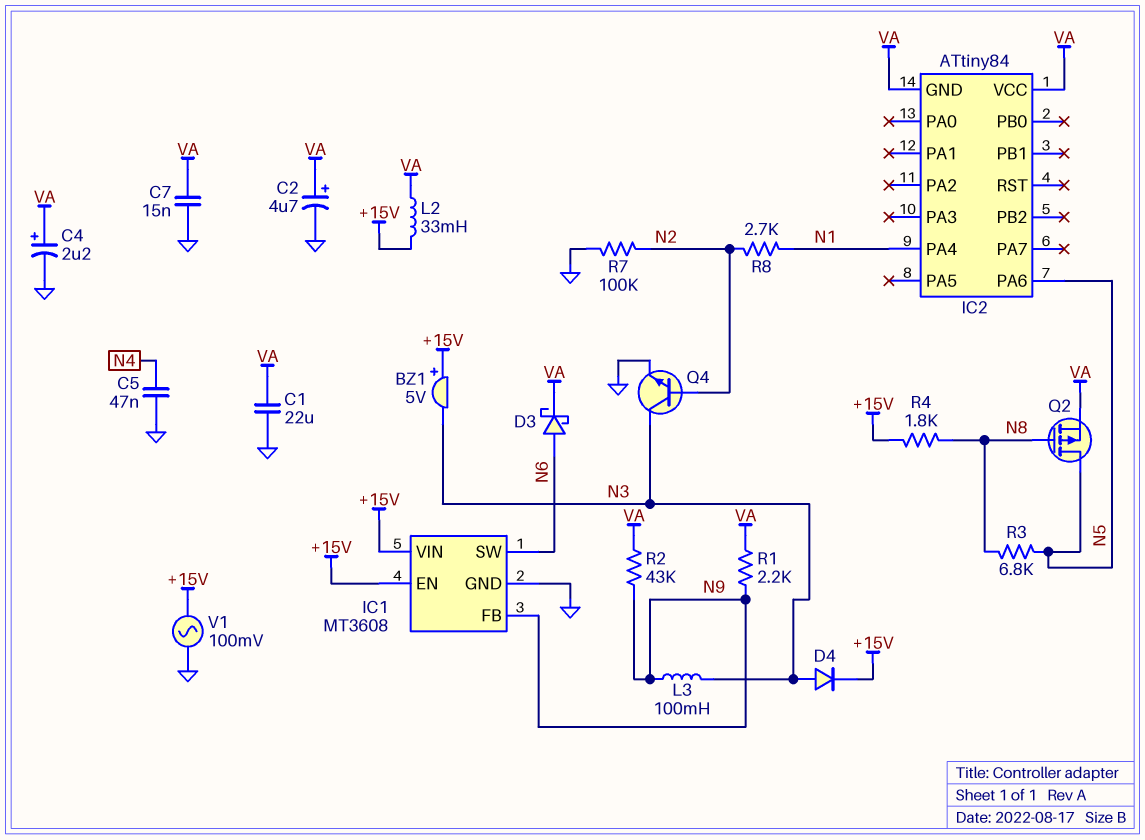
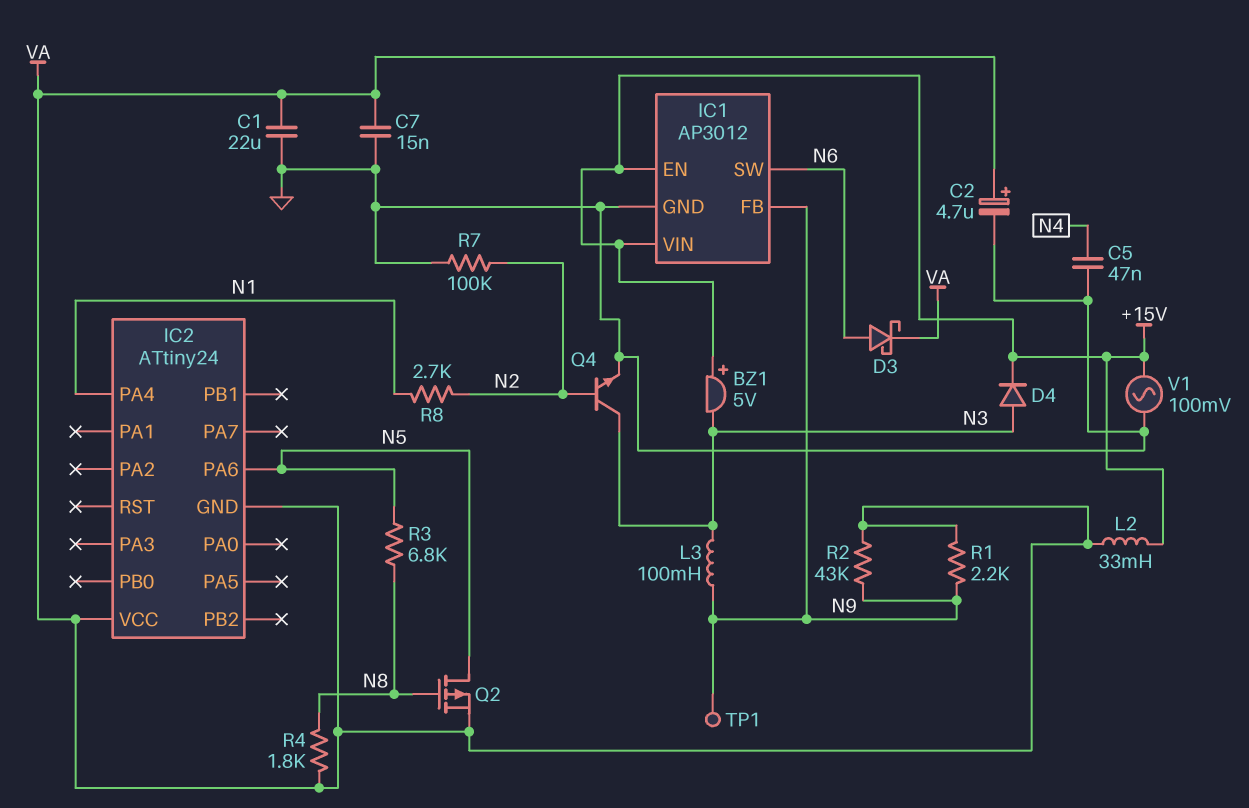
C4: 2.2uF (plus VA, minus GND) -> none
IC1: MT3608 -> AP3012
IC2: ATtiny84 -> ATtiny24
R4: 1.8k (+15V, N8) -> 1.8k (N8, VA)
TP1: none -> test point (N9)

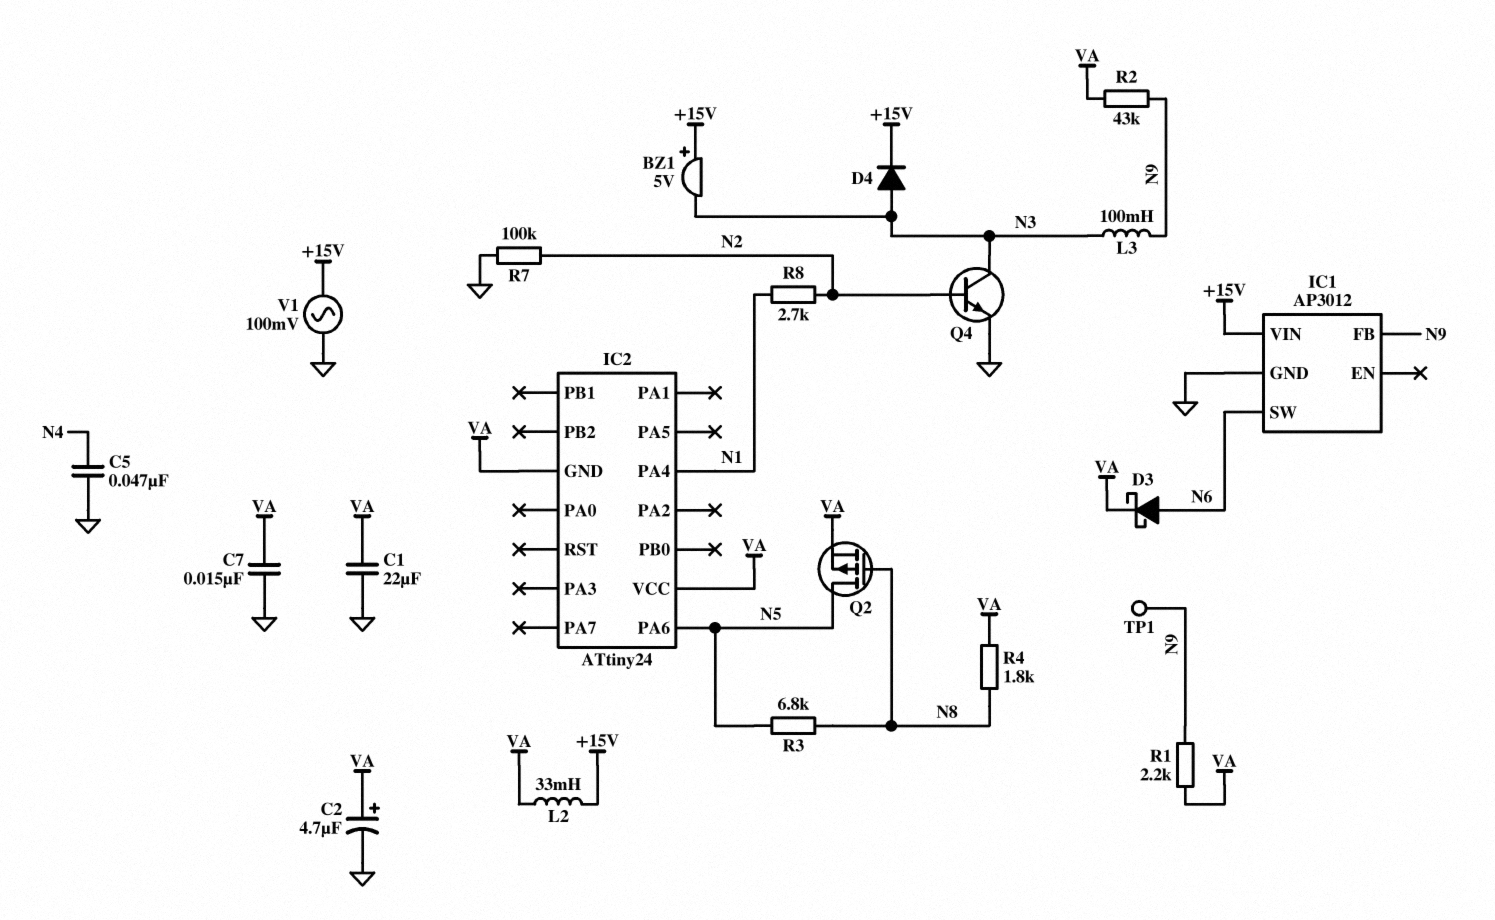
IC1 pin EN: +15V -> none

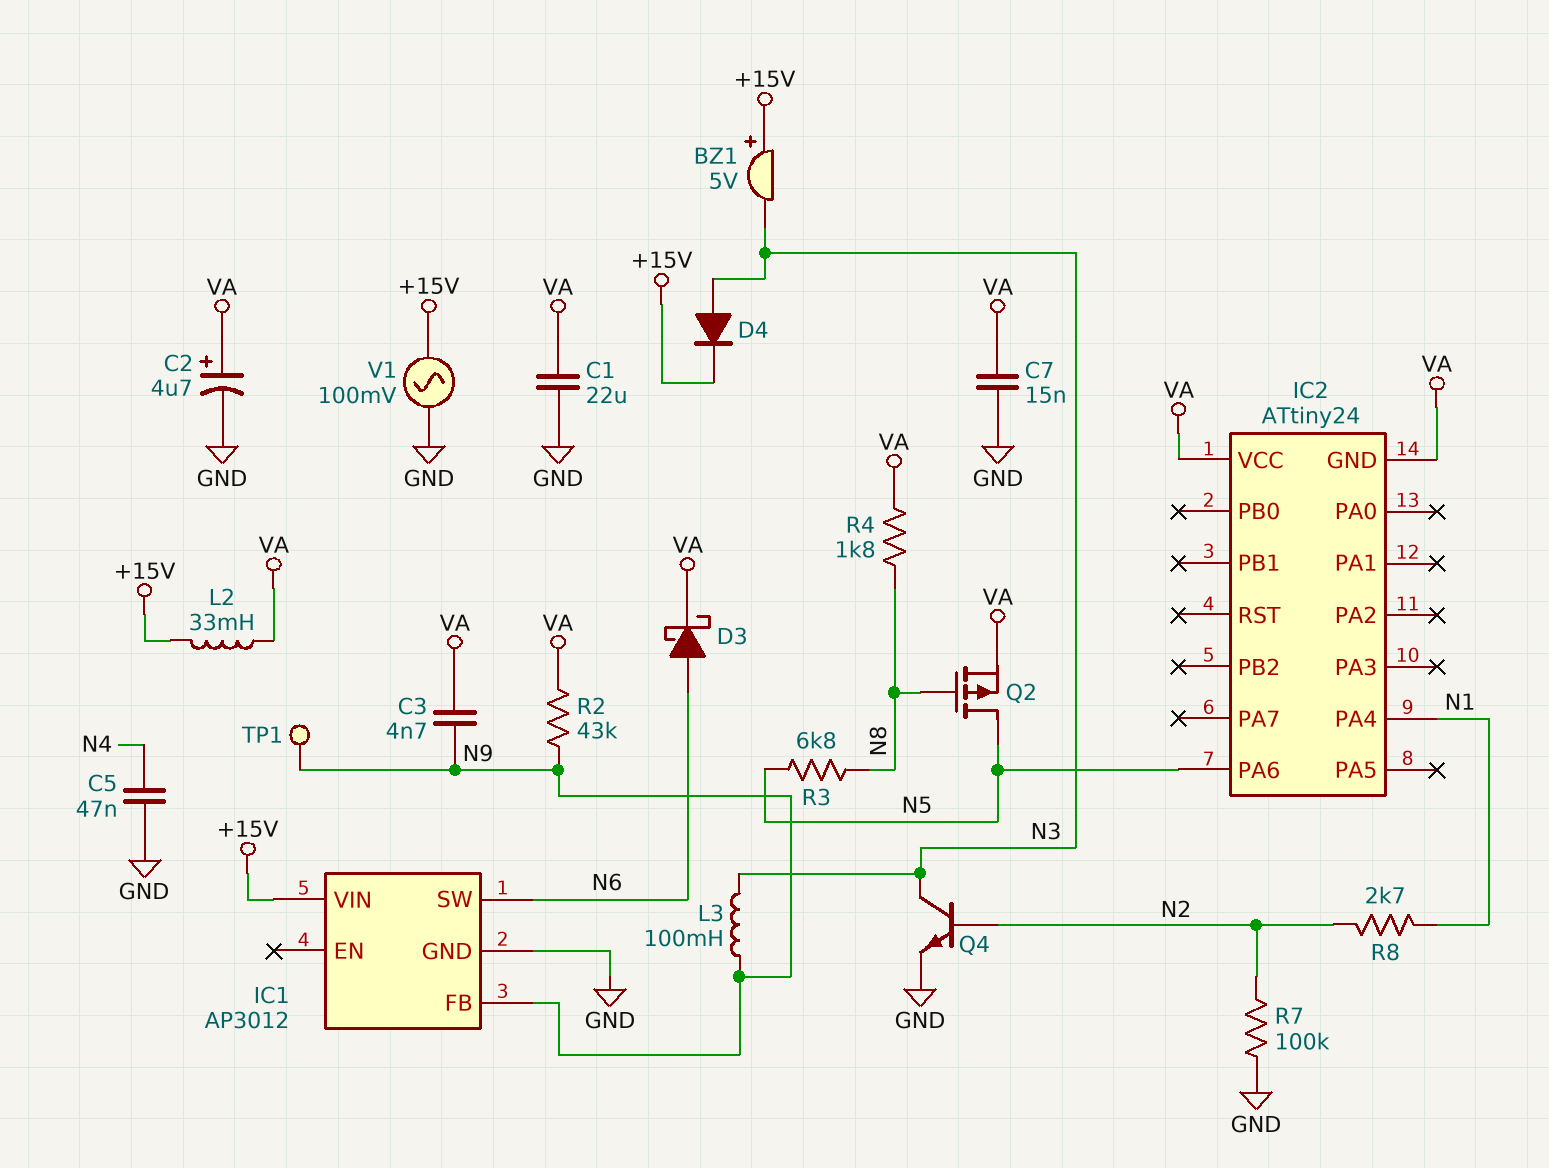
C3: none -> 4.7nF (N9, VA)
R1: 2.2k (N9, VA) -> none

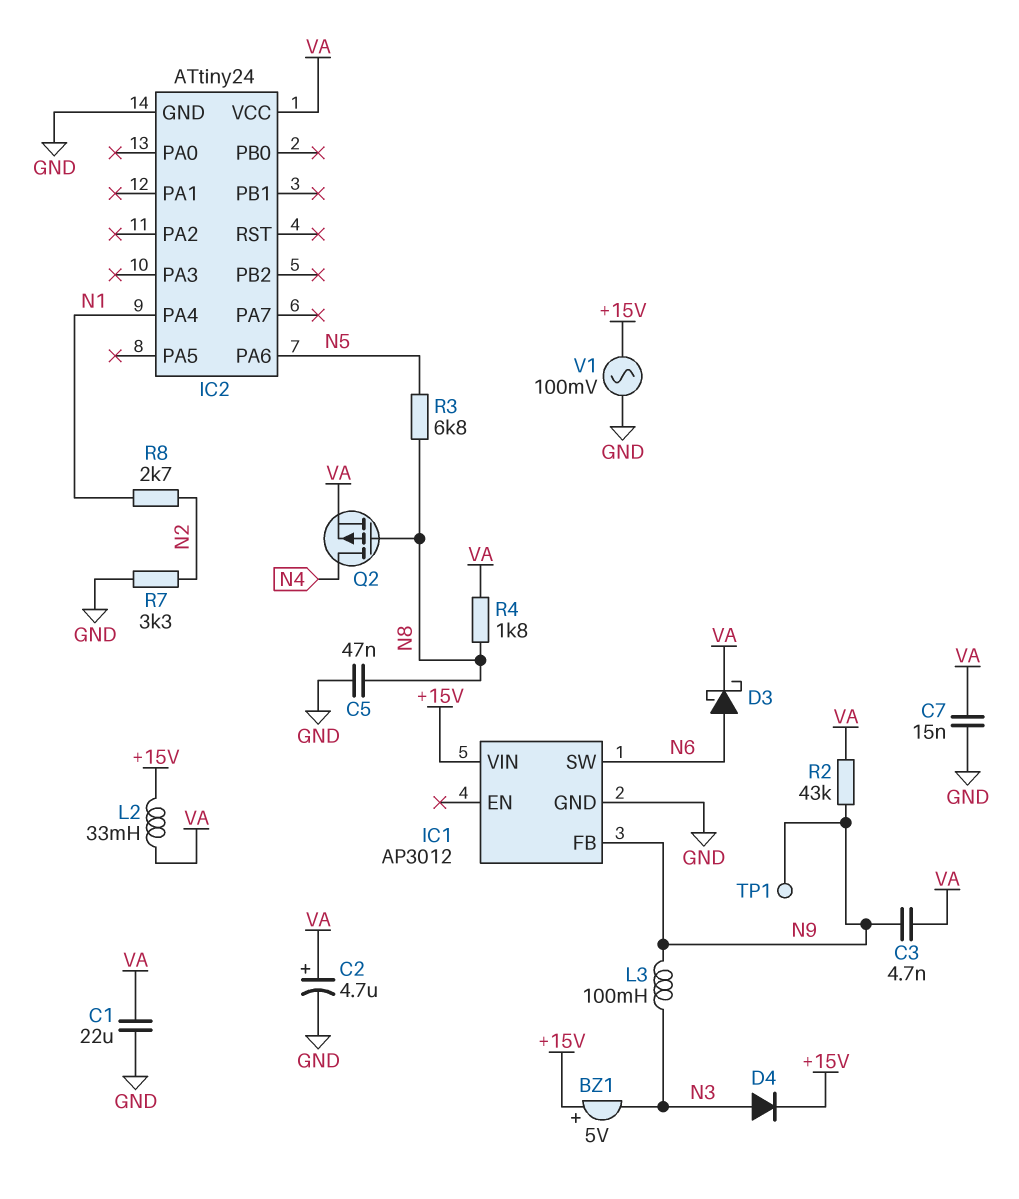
C5: 47nF (GND, N4) -> 47nF (GND, N8)
IC2 pin GND: VA -> GND
Q2: PMOS (G N8, D N5, S VA) -> PMOS (G N8, D N4, S VA)
Q4: NPN (B N2, C N3, E GND) -> none
R7: 100k (GND, N2) -> 3.3k (GND, N2)

